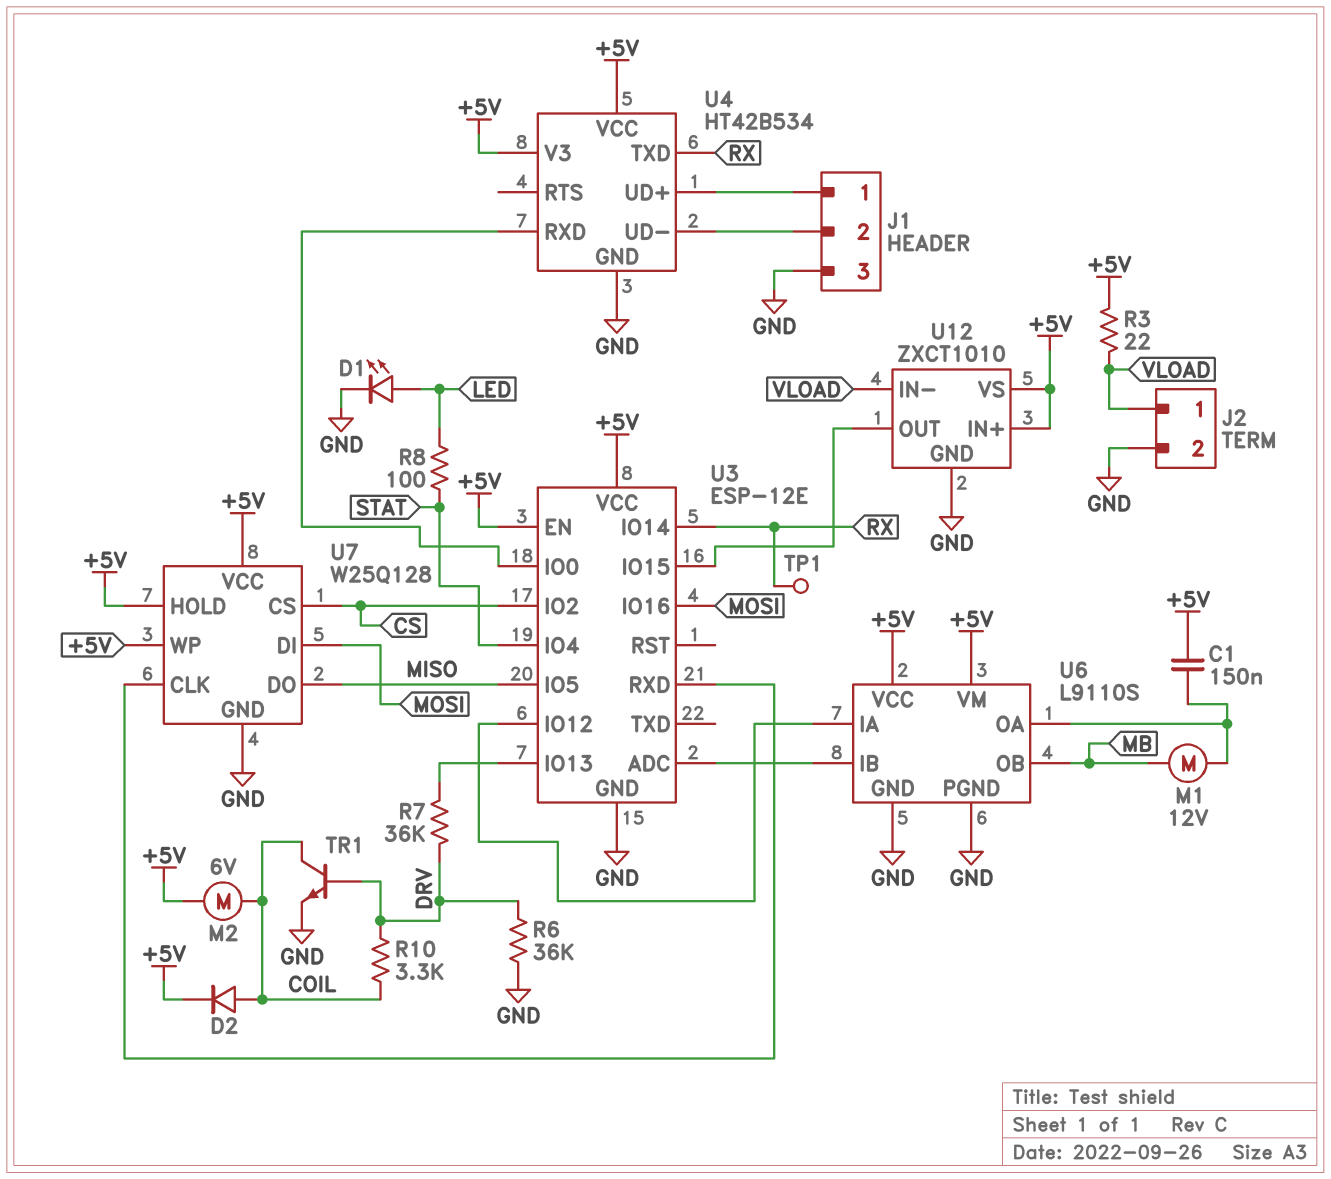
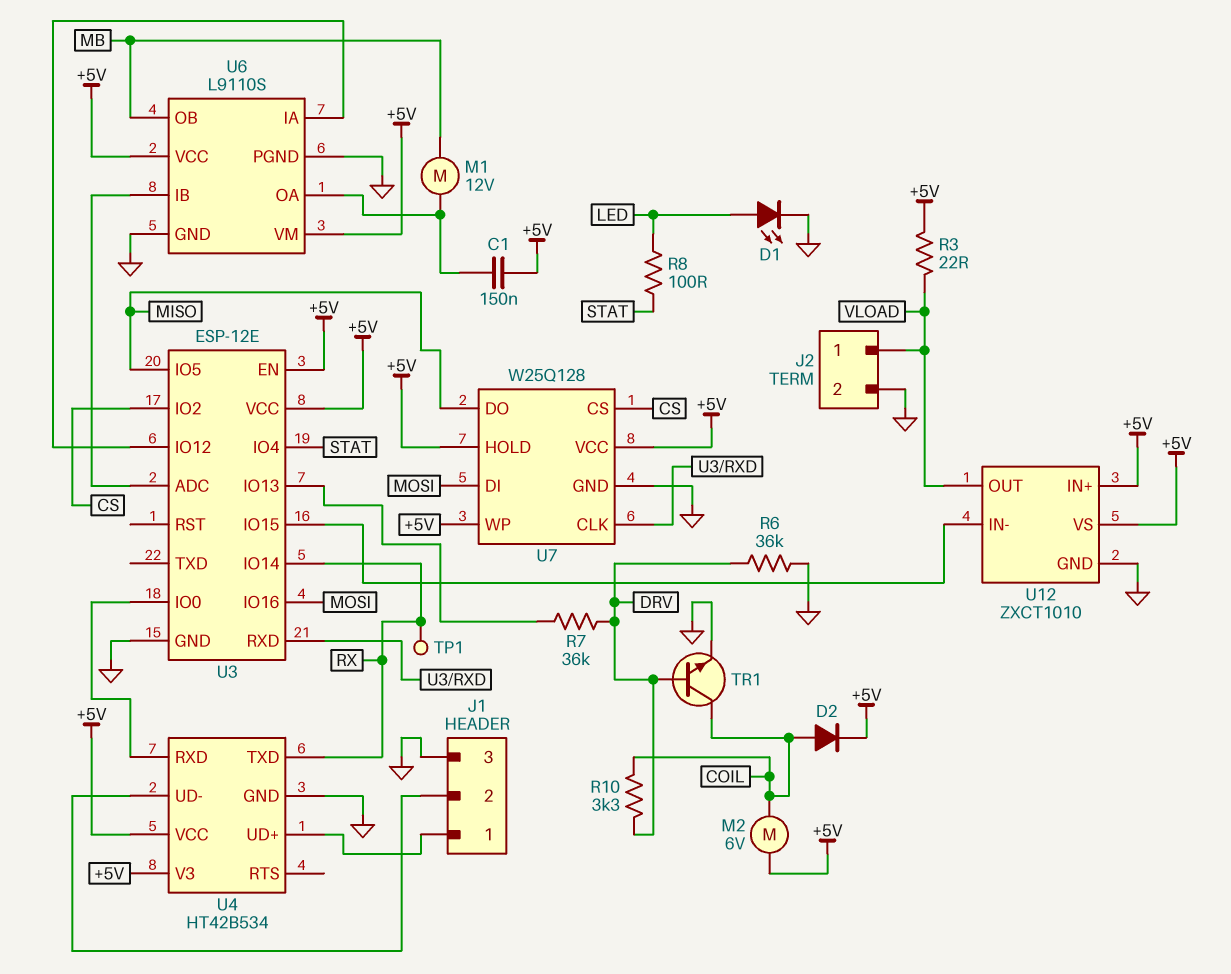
U12 pin IN-: VLOAD -> U3/IO15
U12 pin OUT: U3/IO15 -> VLOAD

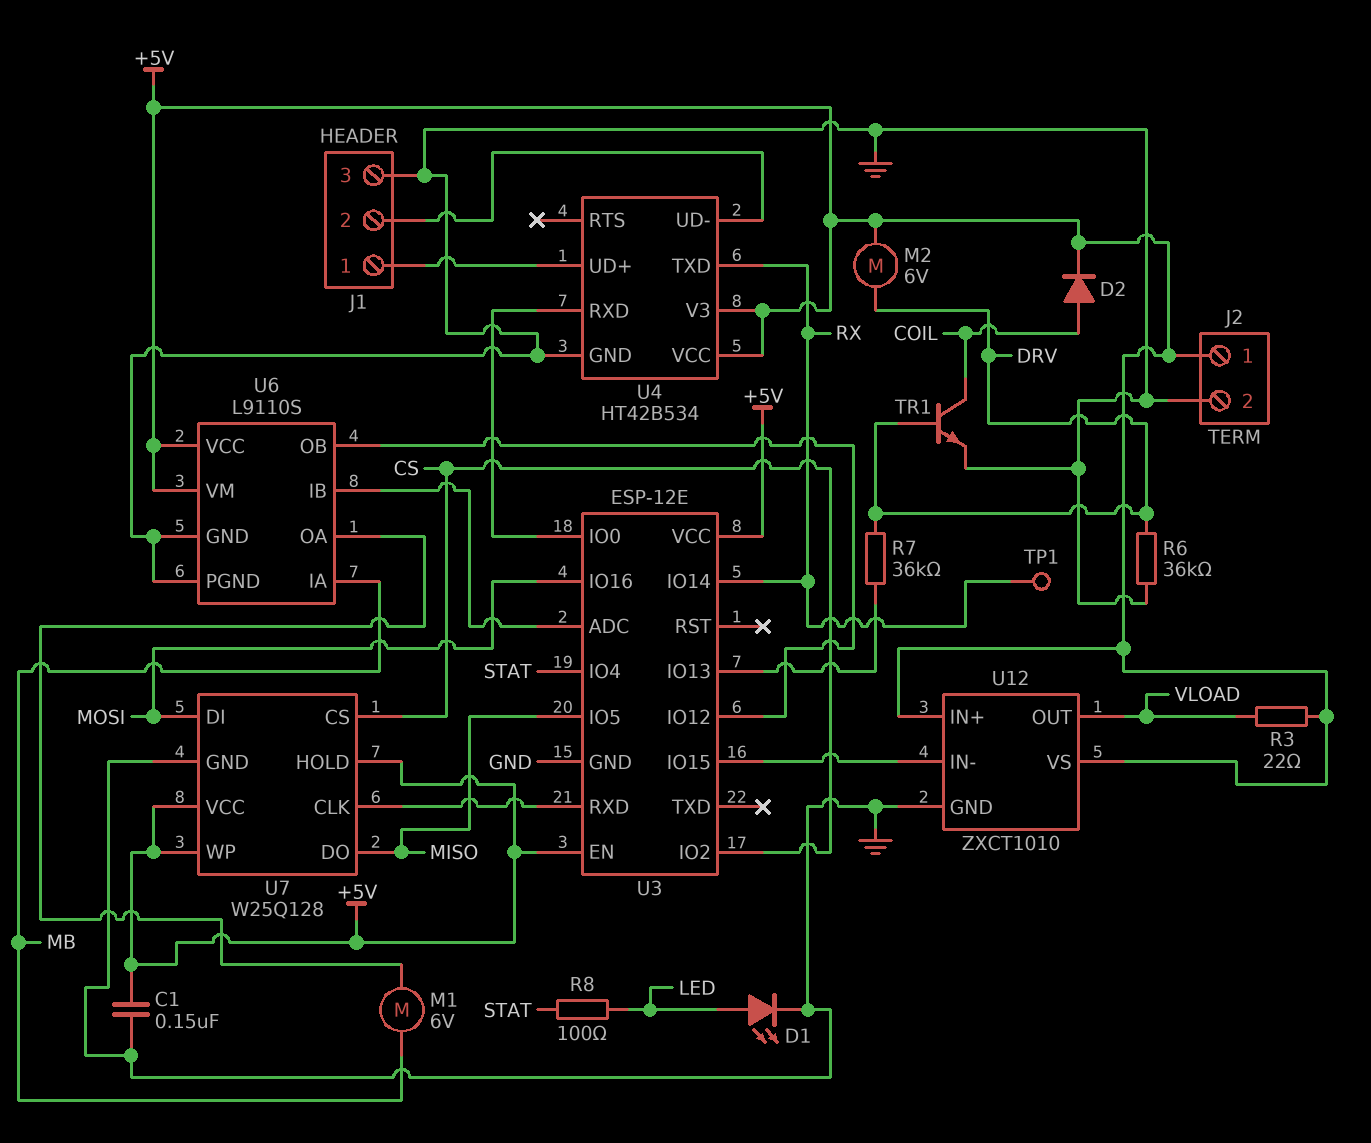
C1: 150nF (+5V, U6/OA) -> 150nF (+5V, GND)
J2 pin 1: VLOAD -> +5V
M1: motor 12V (MB, U6/OA) -> motor 6V (MB, U6/OA)
M2: motor 6V (+5V, COIL) -> motor 6V (+5V, DRV)
R10: 3.3k (COIL, DRV) -> none
U6 pin IA: U3/IO12 -> MB
U6 pin OB: MB -> U3/IO12

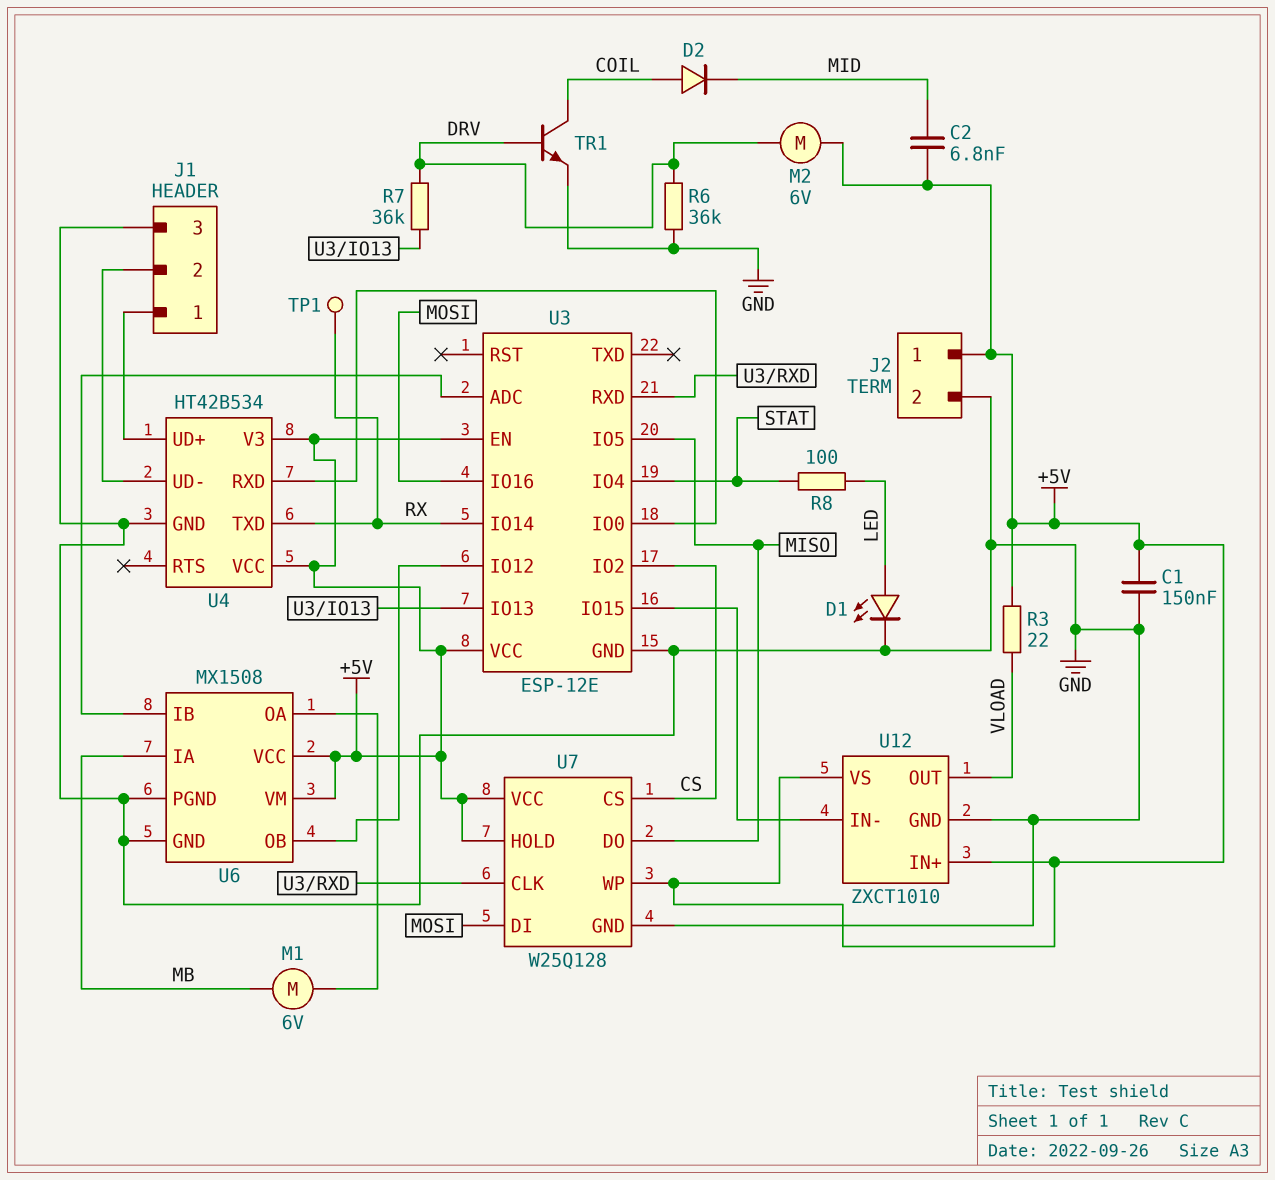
C2: none -> 6.8nF (+5V, MID)
D2: diode (A COIL, K +5V) -> diode (A COIL, K MID)
U6: L9110S -> MX1508

